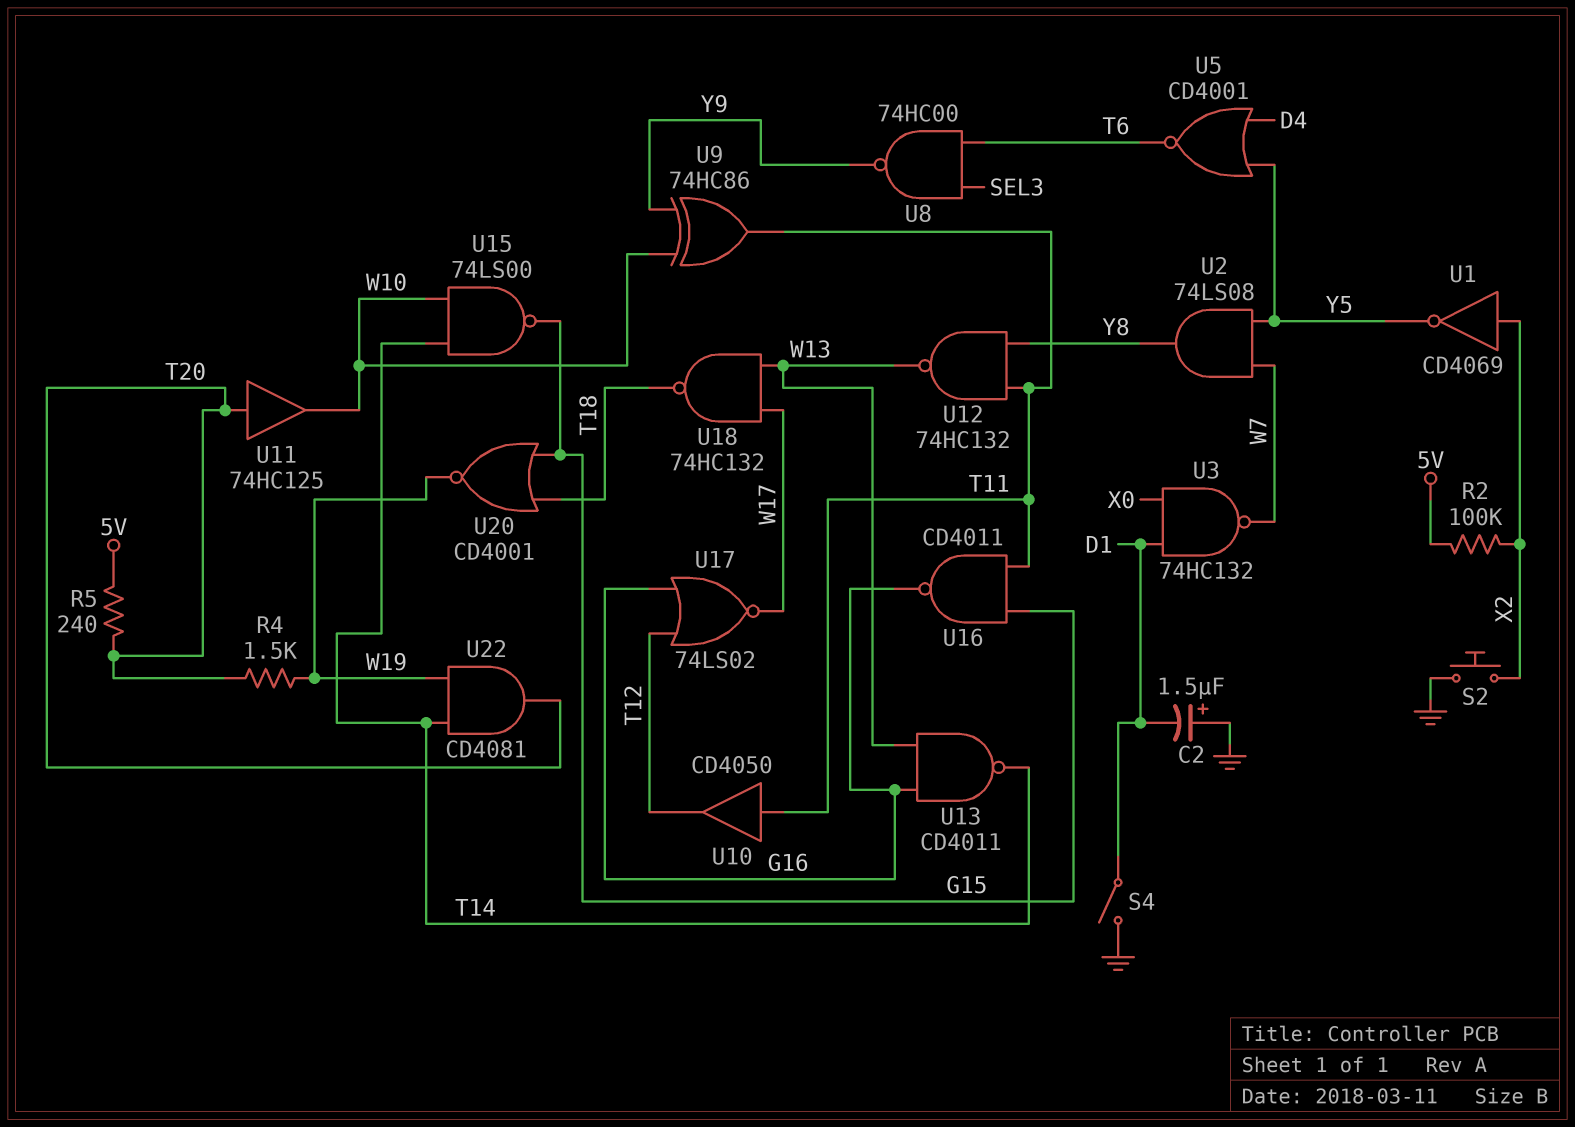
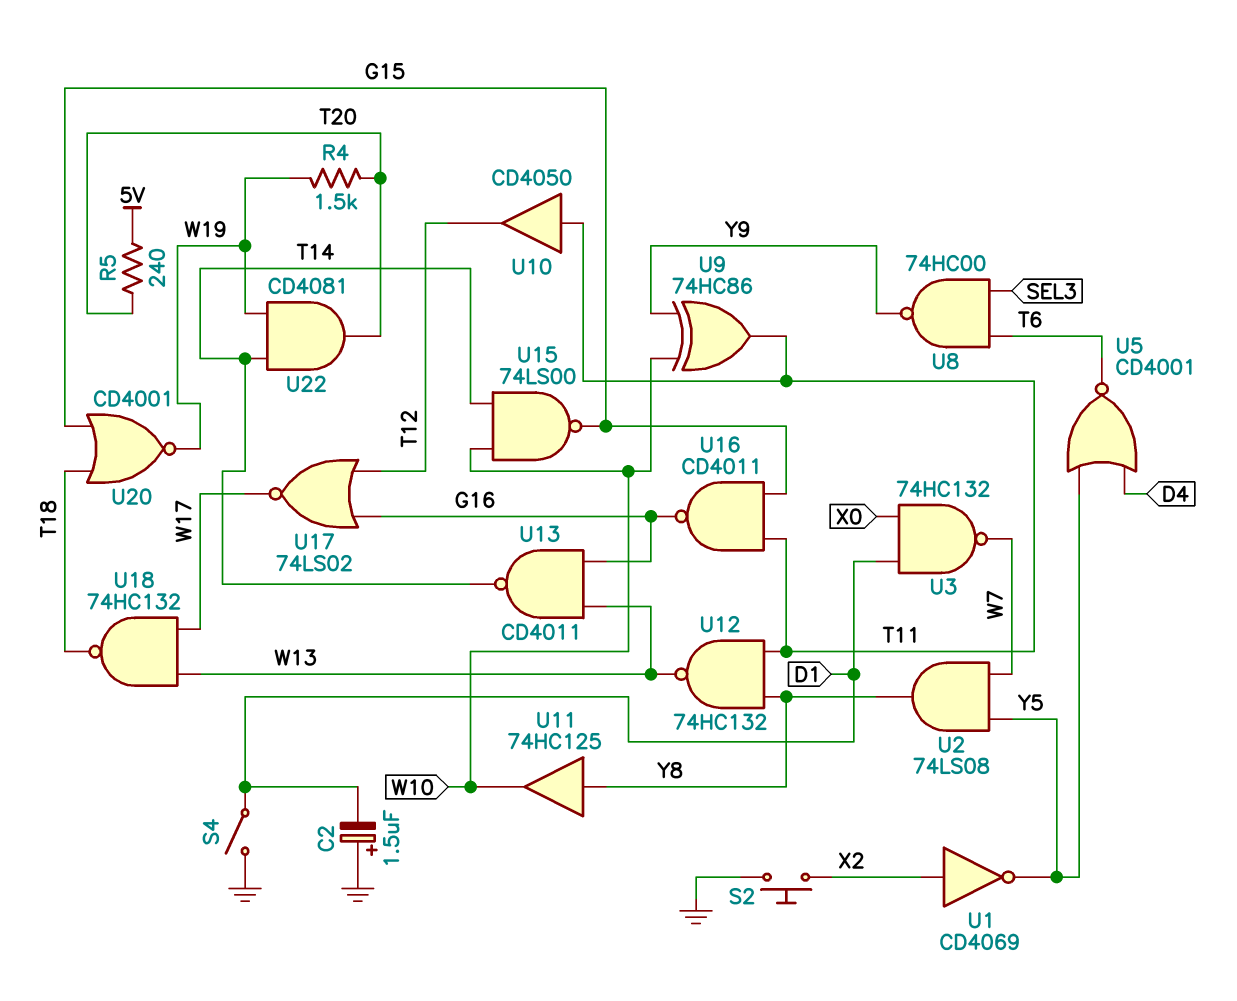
R2: 100k (5V, X2) -> none
U11: buffer 74HC125 (in T20, out W10) -> buffer 74HC125 (in Y8, out W10)

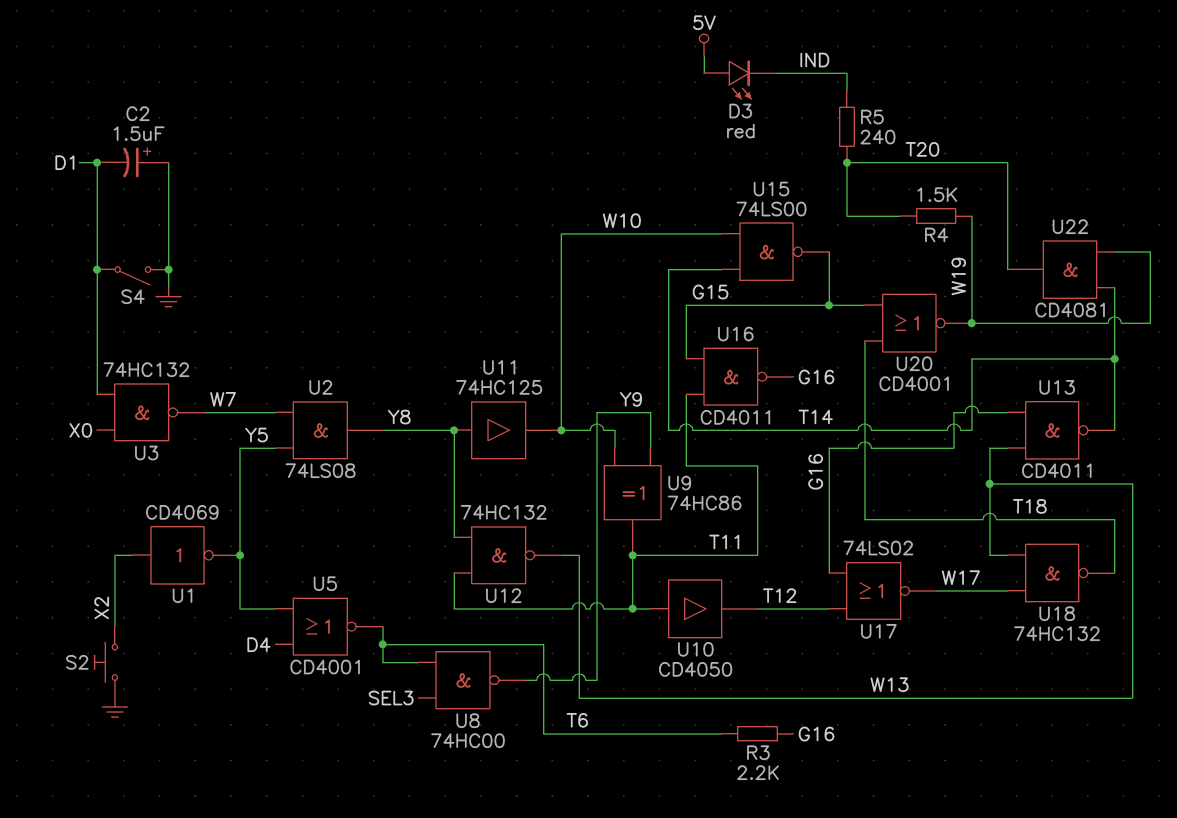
D3: none -> LED red (A 5V, K IND)
R3: none -> 2.2k (G16, T6)
R5: 240 (5V, T20) -> 240 (IND, T20)

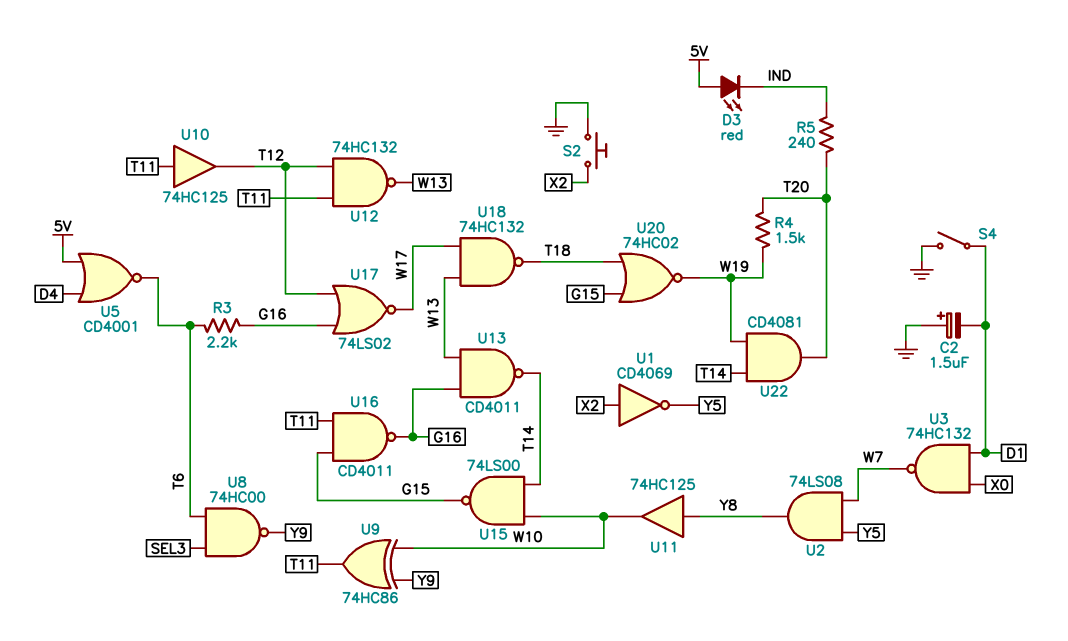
U5: NOR CD4001 (in D4, in Y5, out T6) -> NOR CD4001 (in 5V, in D4, out T6)
U10: buffer CD4050 (in T11, out T12) -> buffer 74HC125 (in T11, out T12)
U12: NAND 74HC132 (in T11, in Y8, out W13) -> NAND 74HC132 (in T11, in T12, out W13)
U20: NOR CD4001 (in G15, in T18, out W19) -> NOR 74HC02 (in G15, in T18, out W19)

